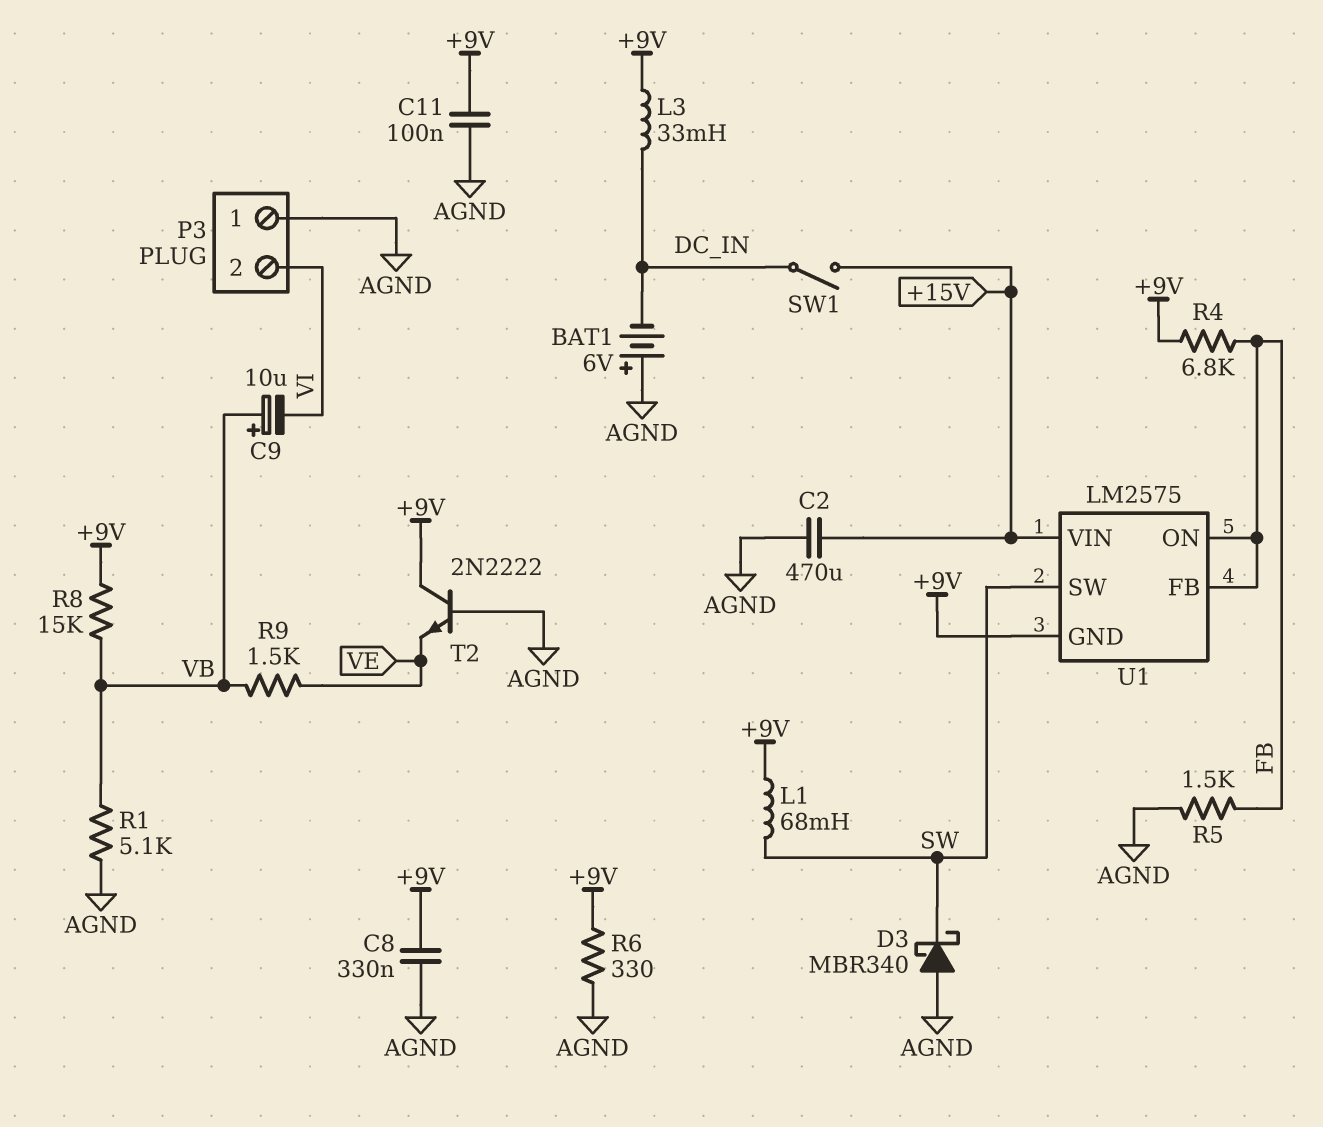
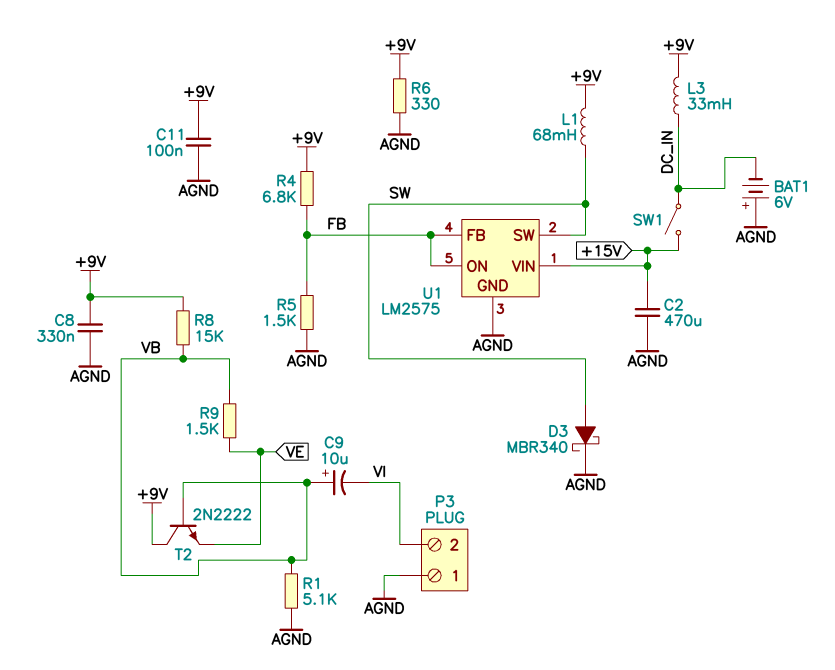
D3: schottky MBR340 (A AGND, K SW) -> schottky MBR340 (A SW, K AGND)
T2: NPN 2N2222 (B AGND, C +9V, E VE) -> NPN 2N2222 (B VB, C +9V, E VE)
U1 pin GND: +9V -> AGND

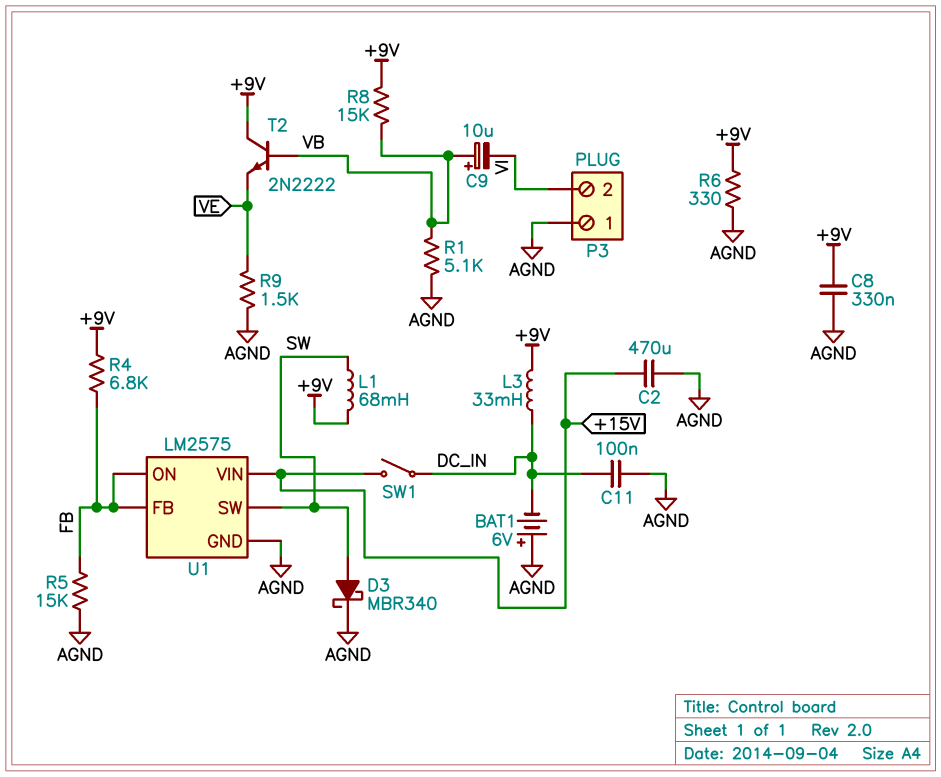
C11: 100nF (+9V, AGND) -> 100nF (AGND, DC_IN)
R5: 1.5k (AGND, FB) -> 15k (AGND, FB)
R9: 1.5k (VB, VE) -> 1.5k (AGND, VE)

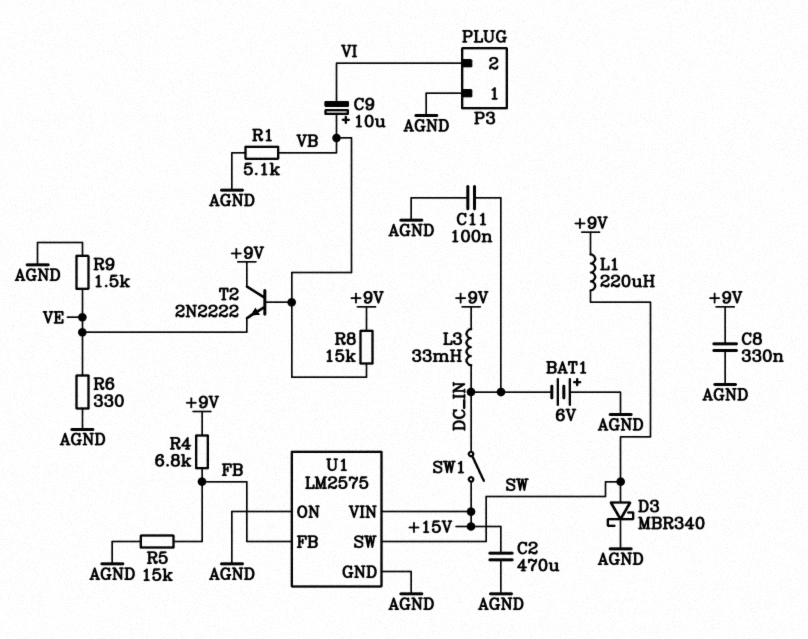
L1: 68mH (+9V, SW) -> 220uH (+9V, SW)
R6: 330 (+9V, AGND) -> 330 (AGND, VE)
U1 pin ON: FB -> AGND

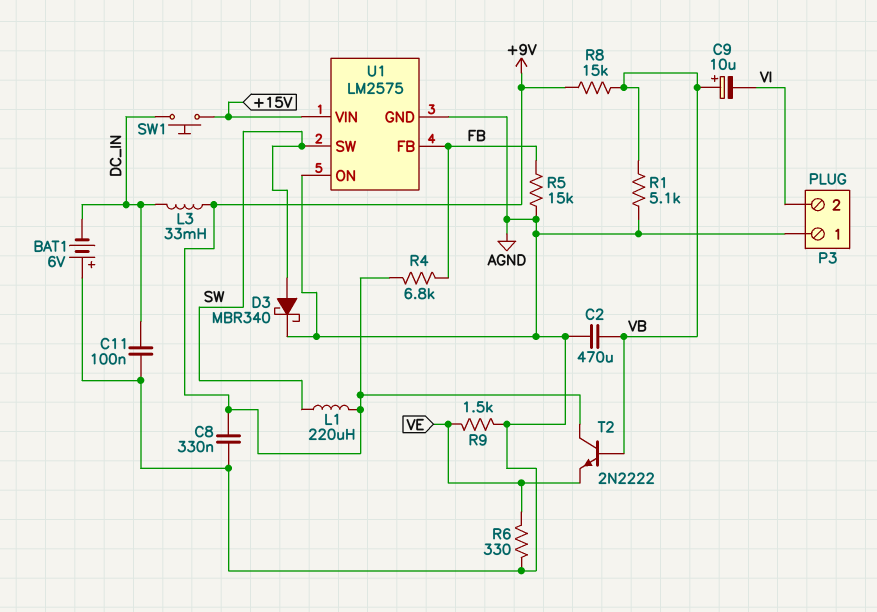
C2: 470uF (+15V, AGND) -> 470uF (AGND, VB)
SW1: switch (+15V, DC_IN) -> button (+15V, DC_IN)

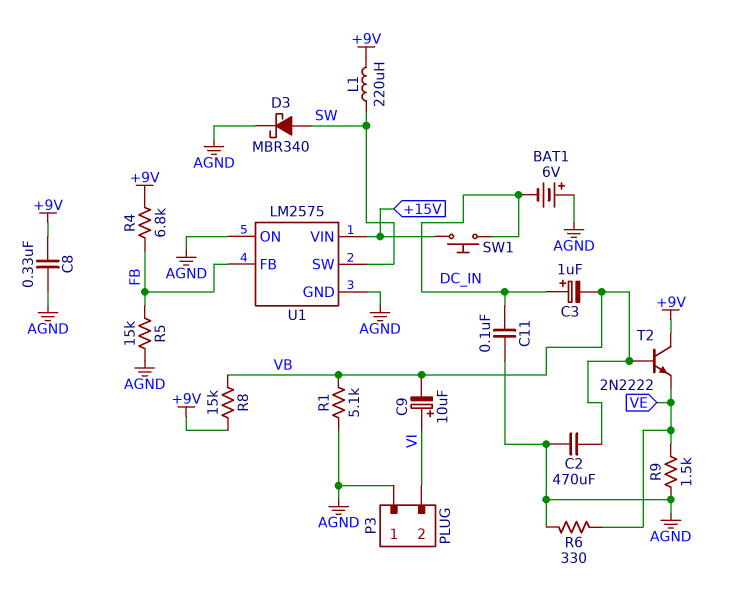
C3: none -> 1uF (plus DC_IN, minus VB)
C9: 10uF (plus VB, minus VI) -> 10uF (plus VI, minus VB)
L3: 33mH (+9V, DC_IN) -> none

